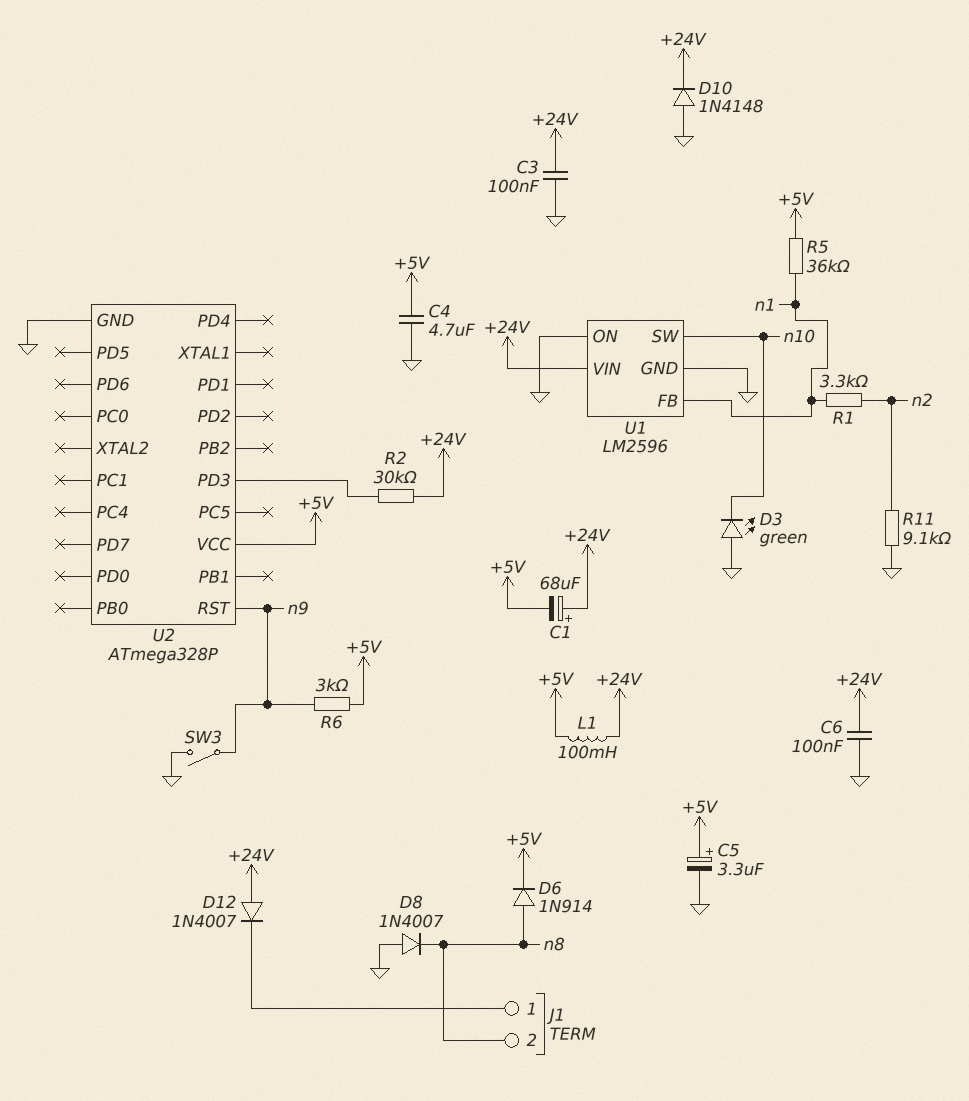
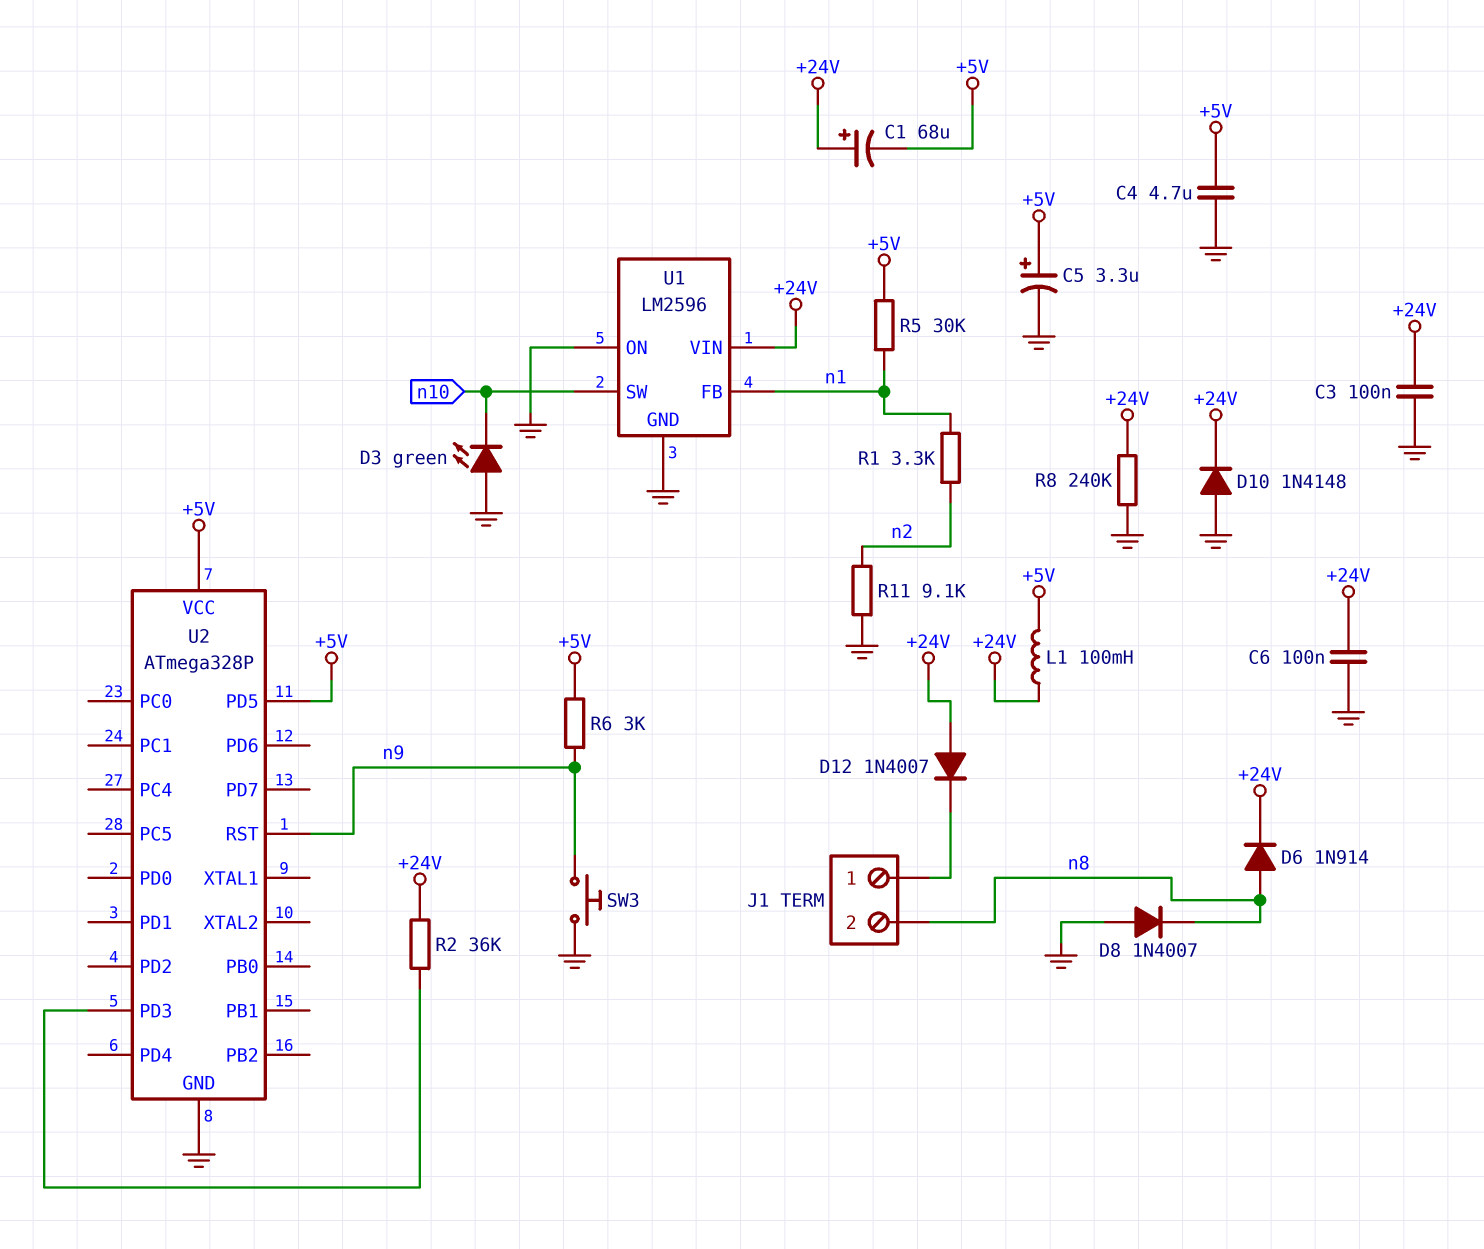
D6: diode 1N914 (A n8, K +5V) -> diode 1N914 (A n8, K +24V)
R2: 30k (+24V, U2/PD3) -> 36k (+24V, U2/PD3)
R5: 36k (+5V, n1) -> 30k (+5V, n1)
R8: none -> 240k (+24V, GND)
SW3: switch (GND, n9) -> button (GND, n9)
U2 pin PD5: none -> +5V

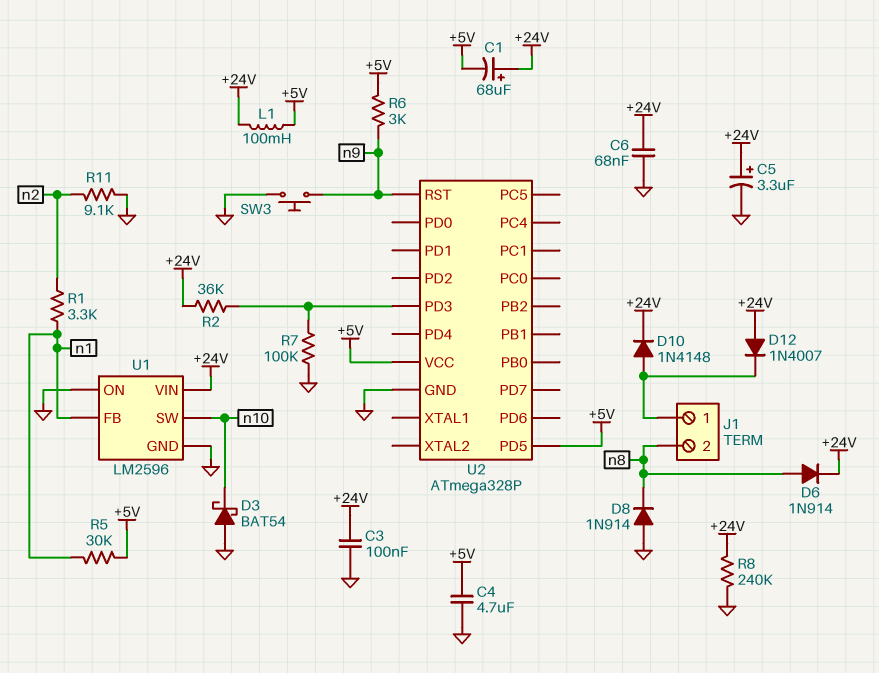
C5: 3.3uF (plus +5V, minus GND) -> 3.3uF (plus +24V, minus GND)
C6: 100nF (+24V, GND) -> 68nF (+24V, GND)
D3: LED green (A GND, K n10) -> schottky BAT54 (A GND, K n10)
D8: diode 1N4007 (A GND, K n8) -> diode 1N914 (A GND, K n8)
D10: diode 1N4148 (A GND, K +24V) -> diode 1N4148 (A J1/1, K +24V)
R7: none -> 100k (GND, U2/PD3)

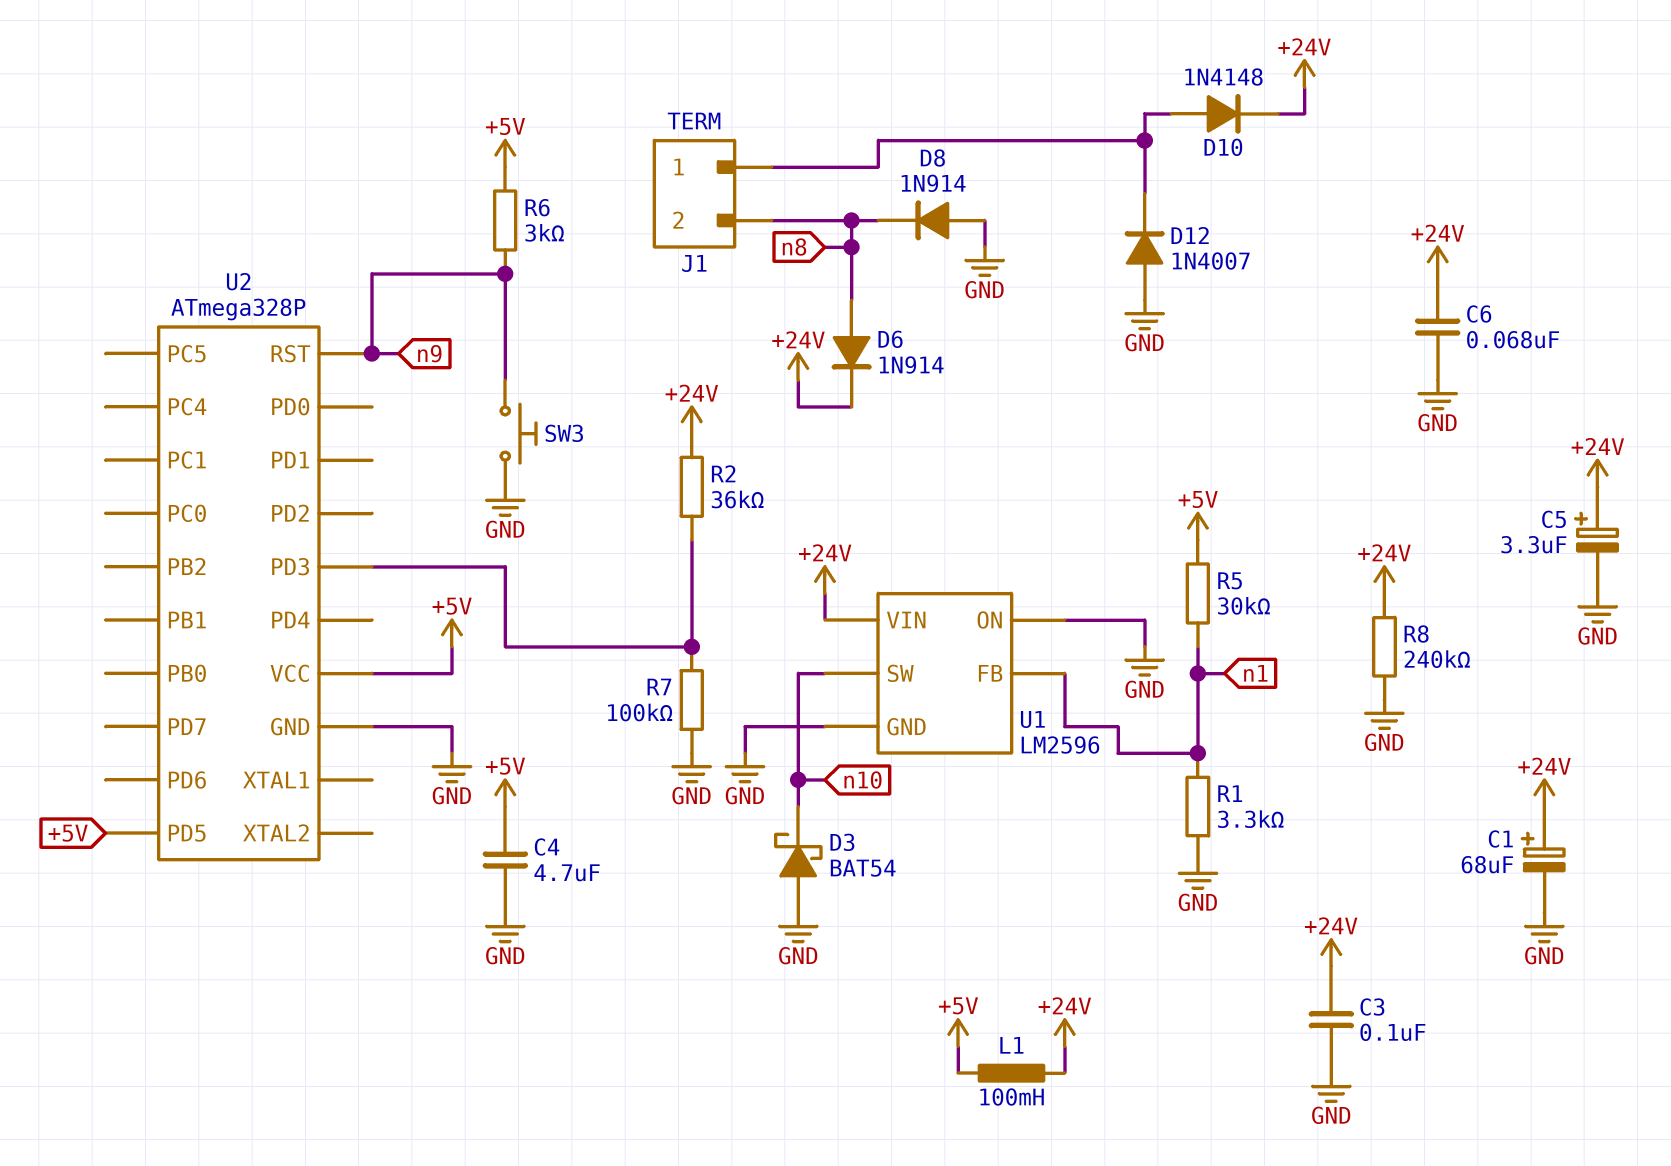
C1: 68uF (plus +24V, minus +5V) -> 68uF (plus +24V, minus GND)
D12: diode 1N4007 (A +24V, K J1/1) -> diode 1N4007 (A GND, K J1/1)
R1: 3.3k (n1, n2) -> 3.3k (GND, n1)
R11: 9.1k (GND, n2) -> none

